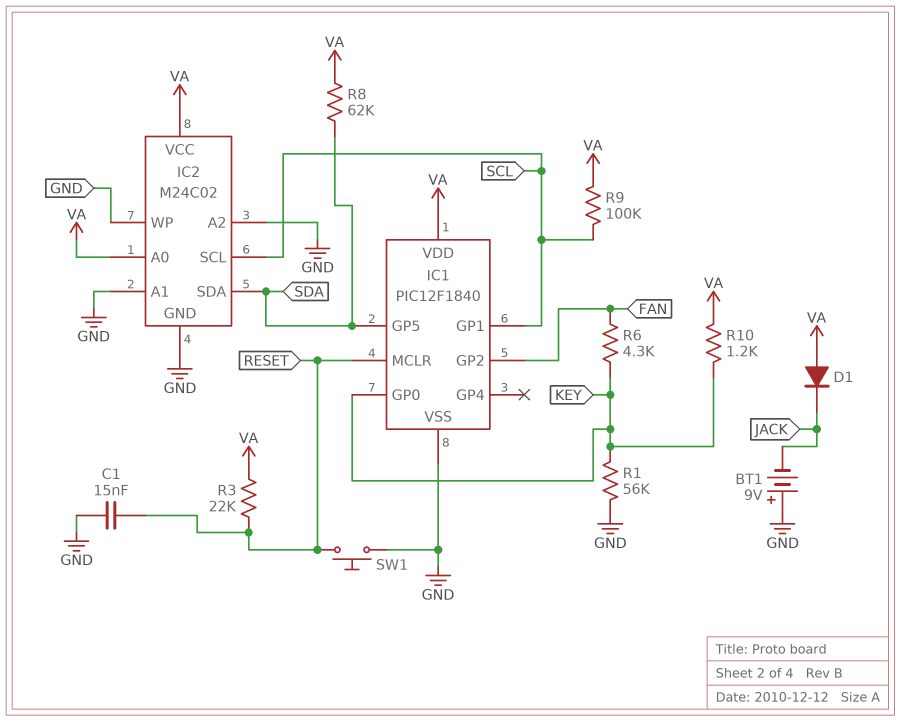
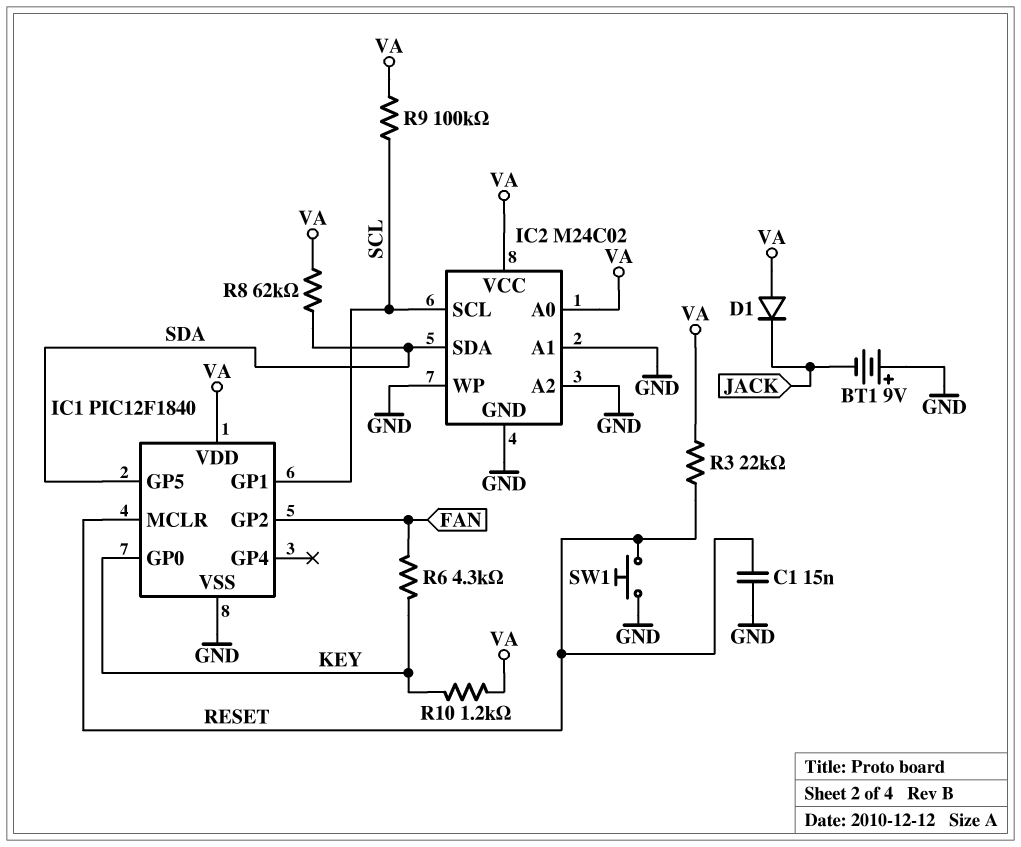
R1: 56k (GND, KEY) -> none

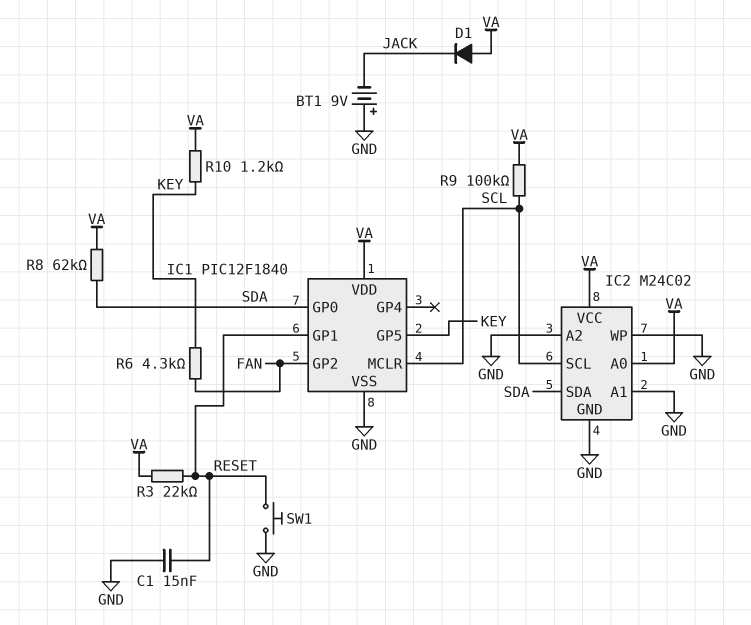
IC1 pin GP0: KEY -> SDA
IC1 pin GP1: SCL -> RESET
IC1 pin GP5: SDA -> KEY
IC1 pin MCLR: RESET -> SCL

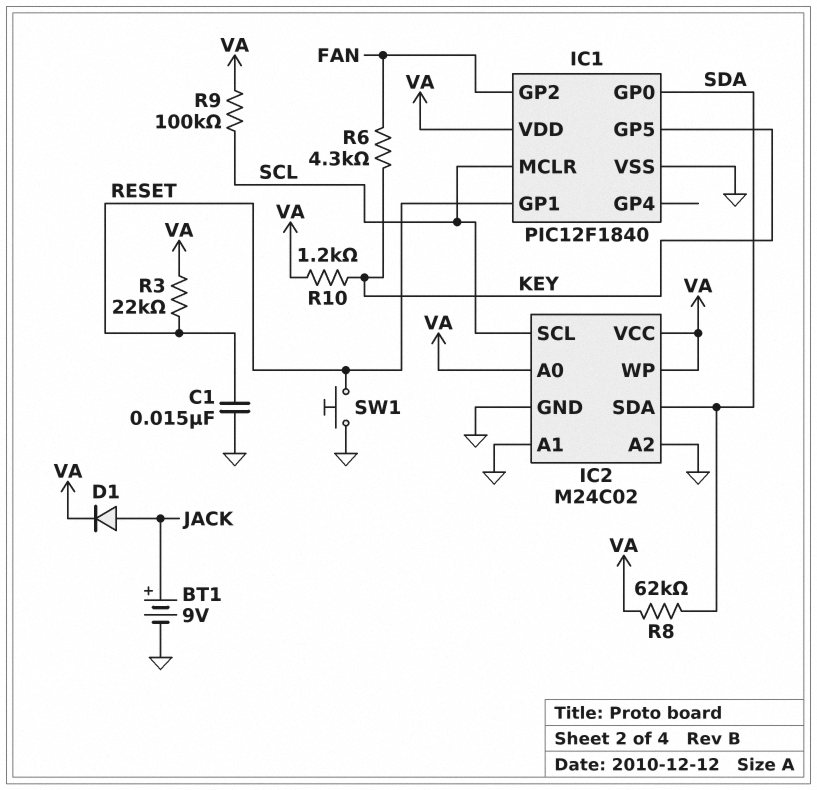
BT1: 9V (plus GND, minus JACK) -> 9V (plus JACK, minus GND)
D1: diode (A VA, K JACK) -> diode (A JACK, K VA)
IC2 pin WP: GND -> VA

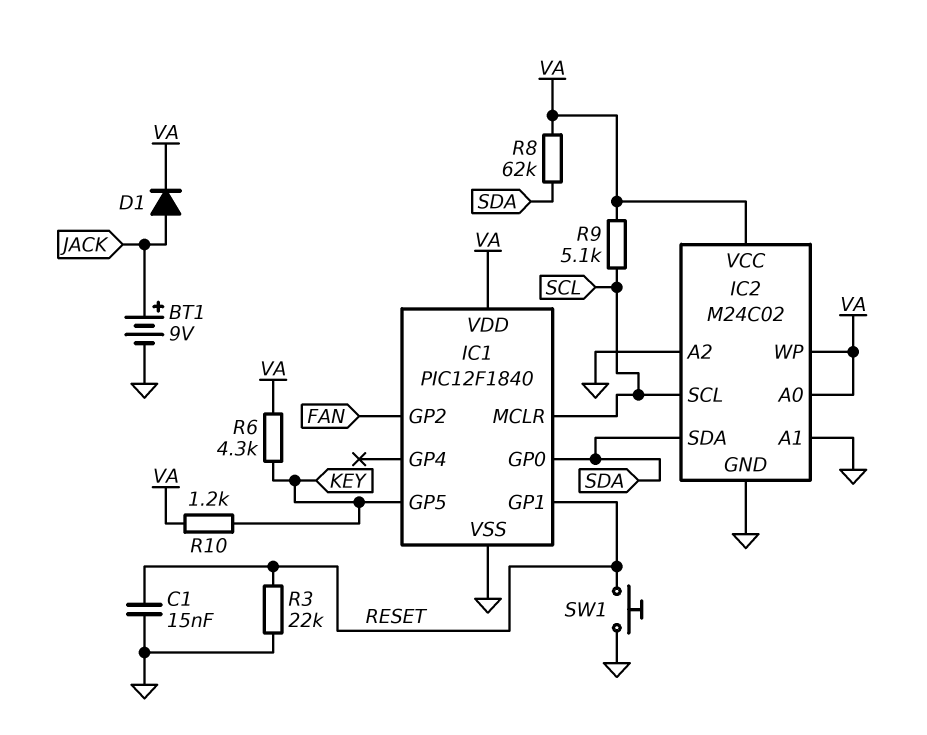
R3: 22k (RESET, VA) -> 22k (GND, RESET)
R6: 4.3k (FAN, KEY) -> 4.3k (KEY, VA)
R9: 100k (SCL, VA) -> 5.1k (SCL, VA)

